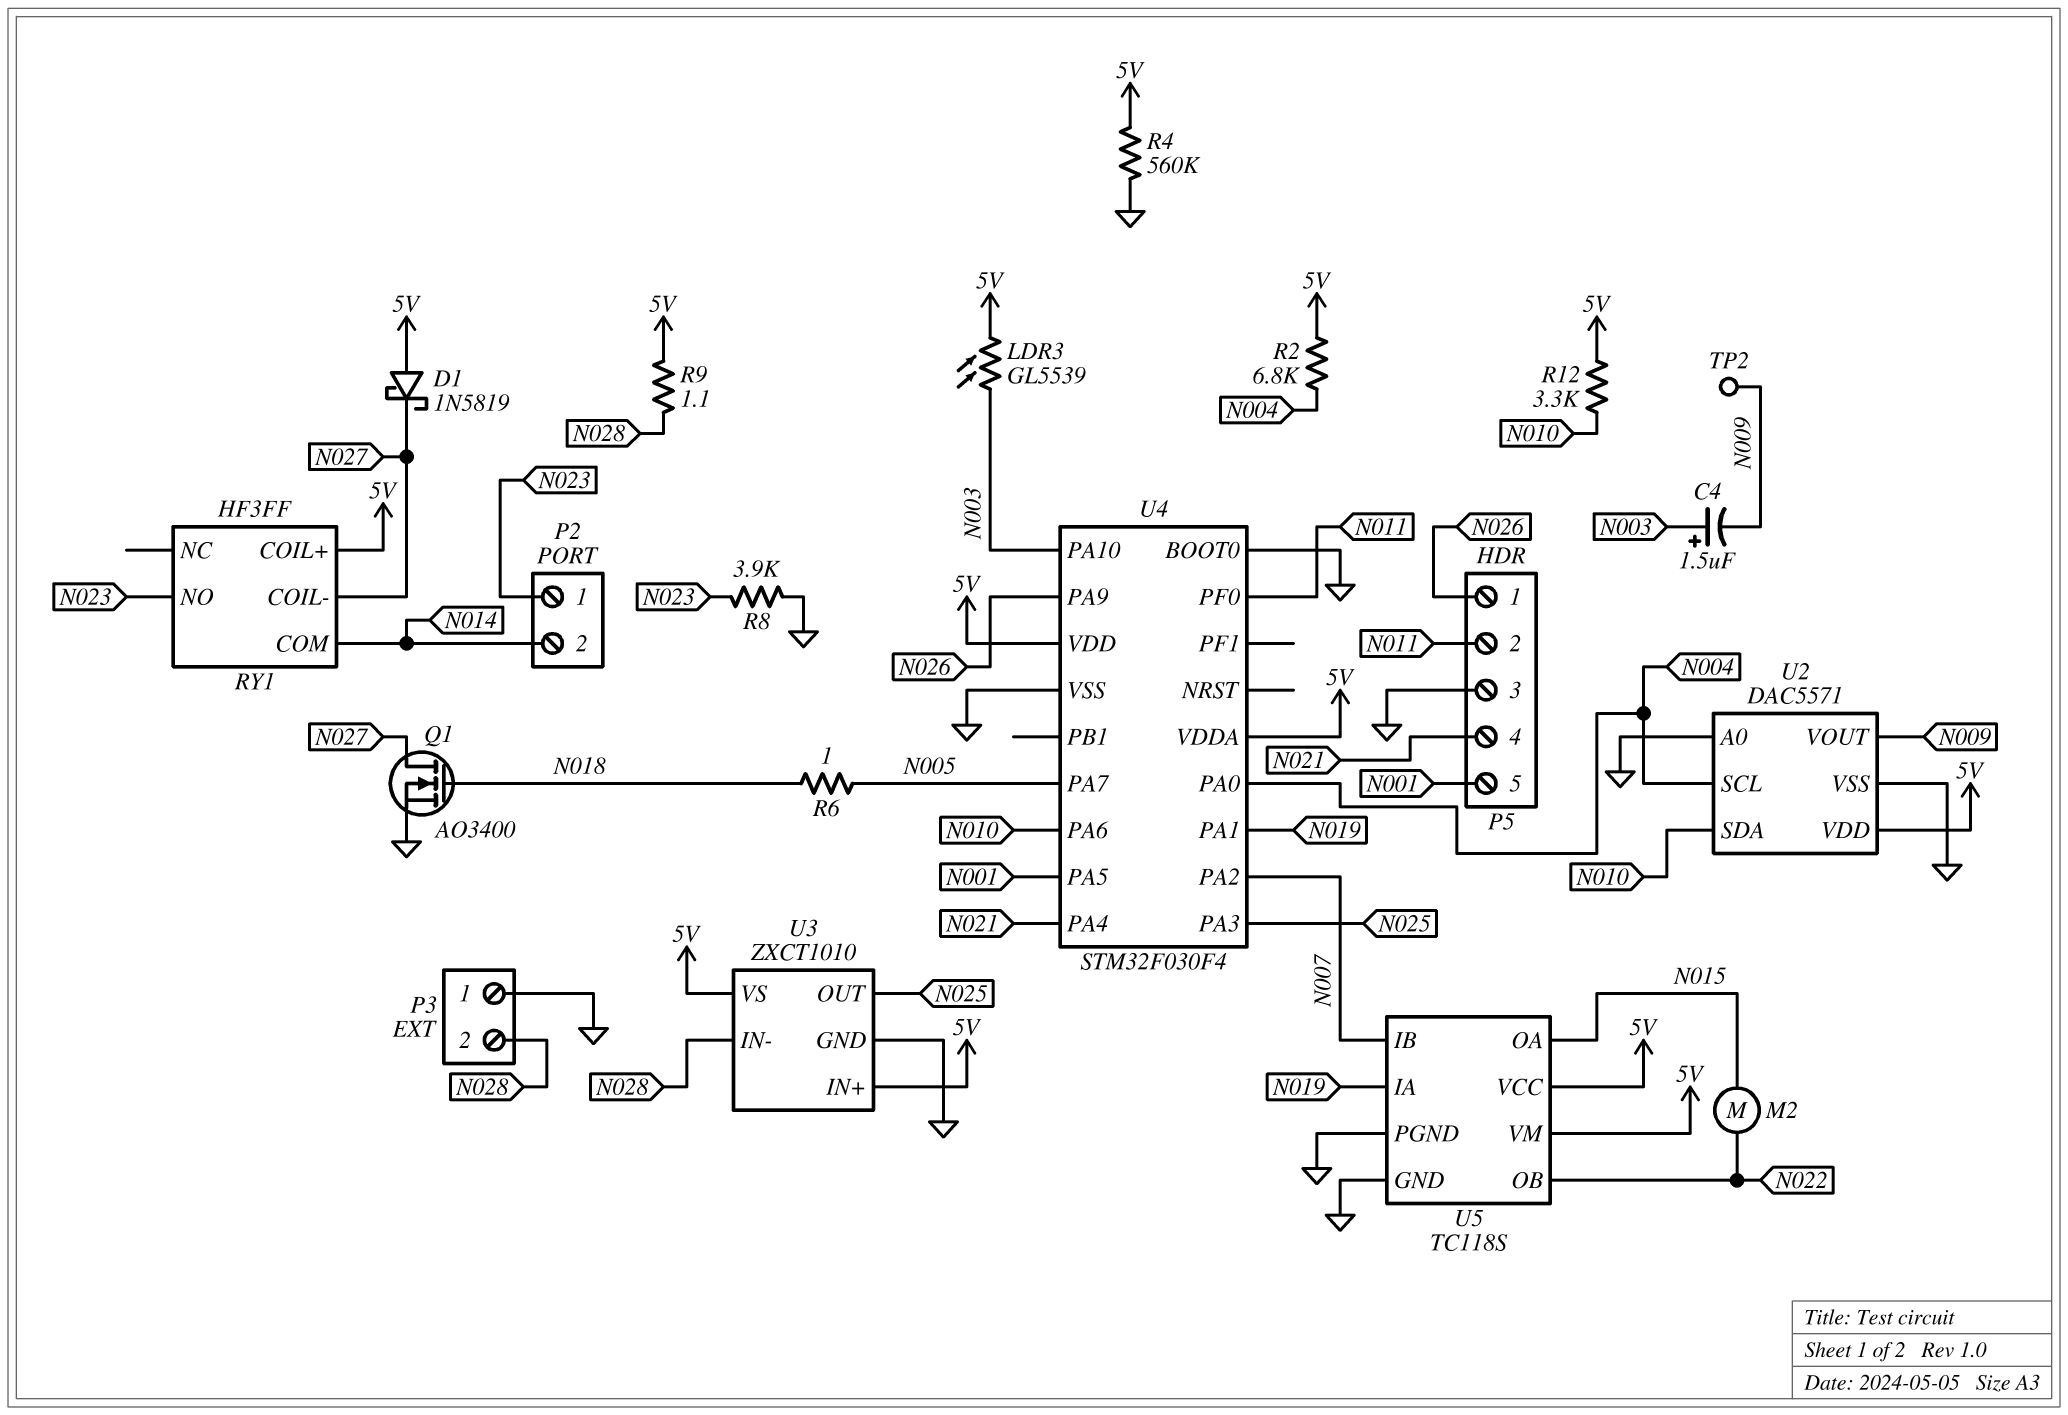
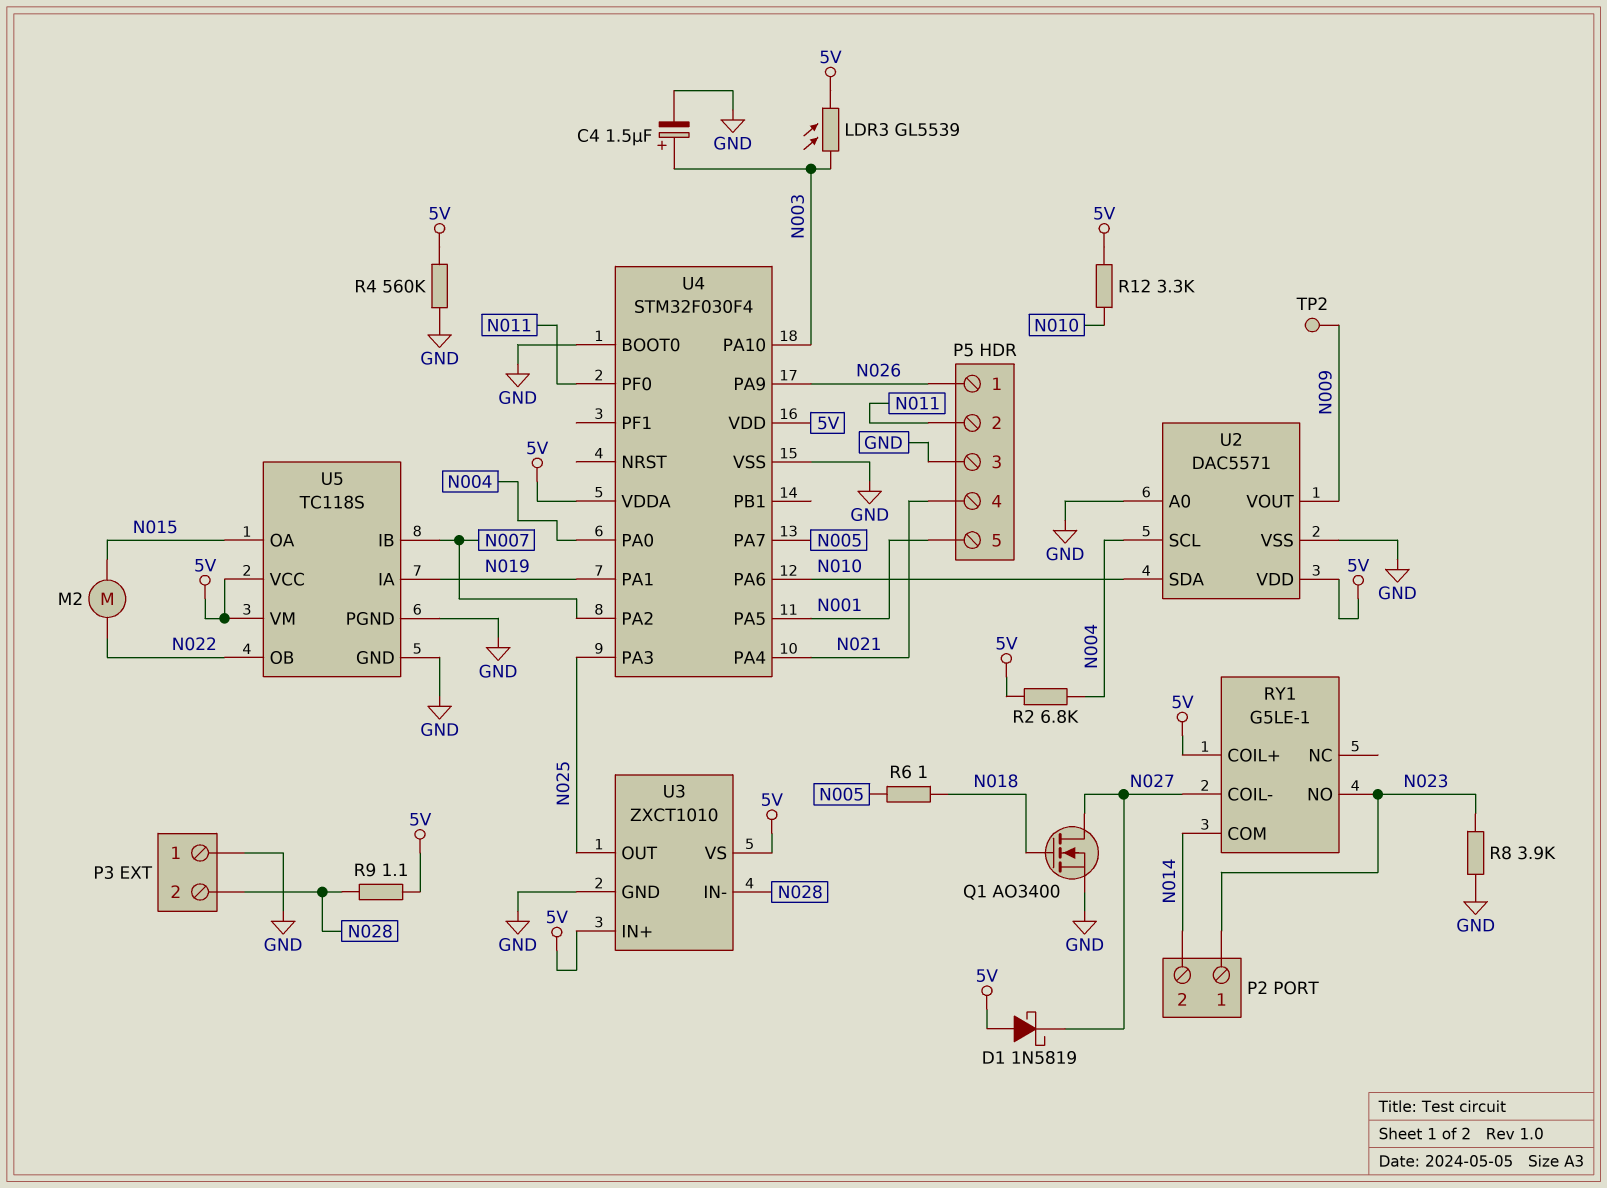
C4: 1.5uF (plus N003, minus N009) -> 1.5uF (plus N003, minus GND)
RY1: HF3FF -> G5LE-1

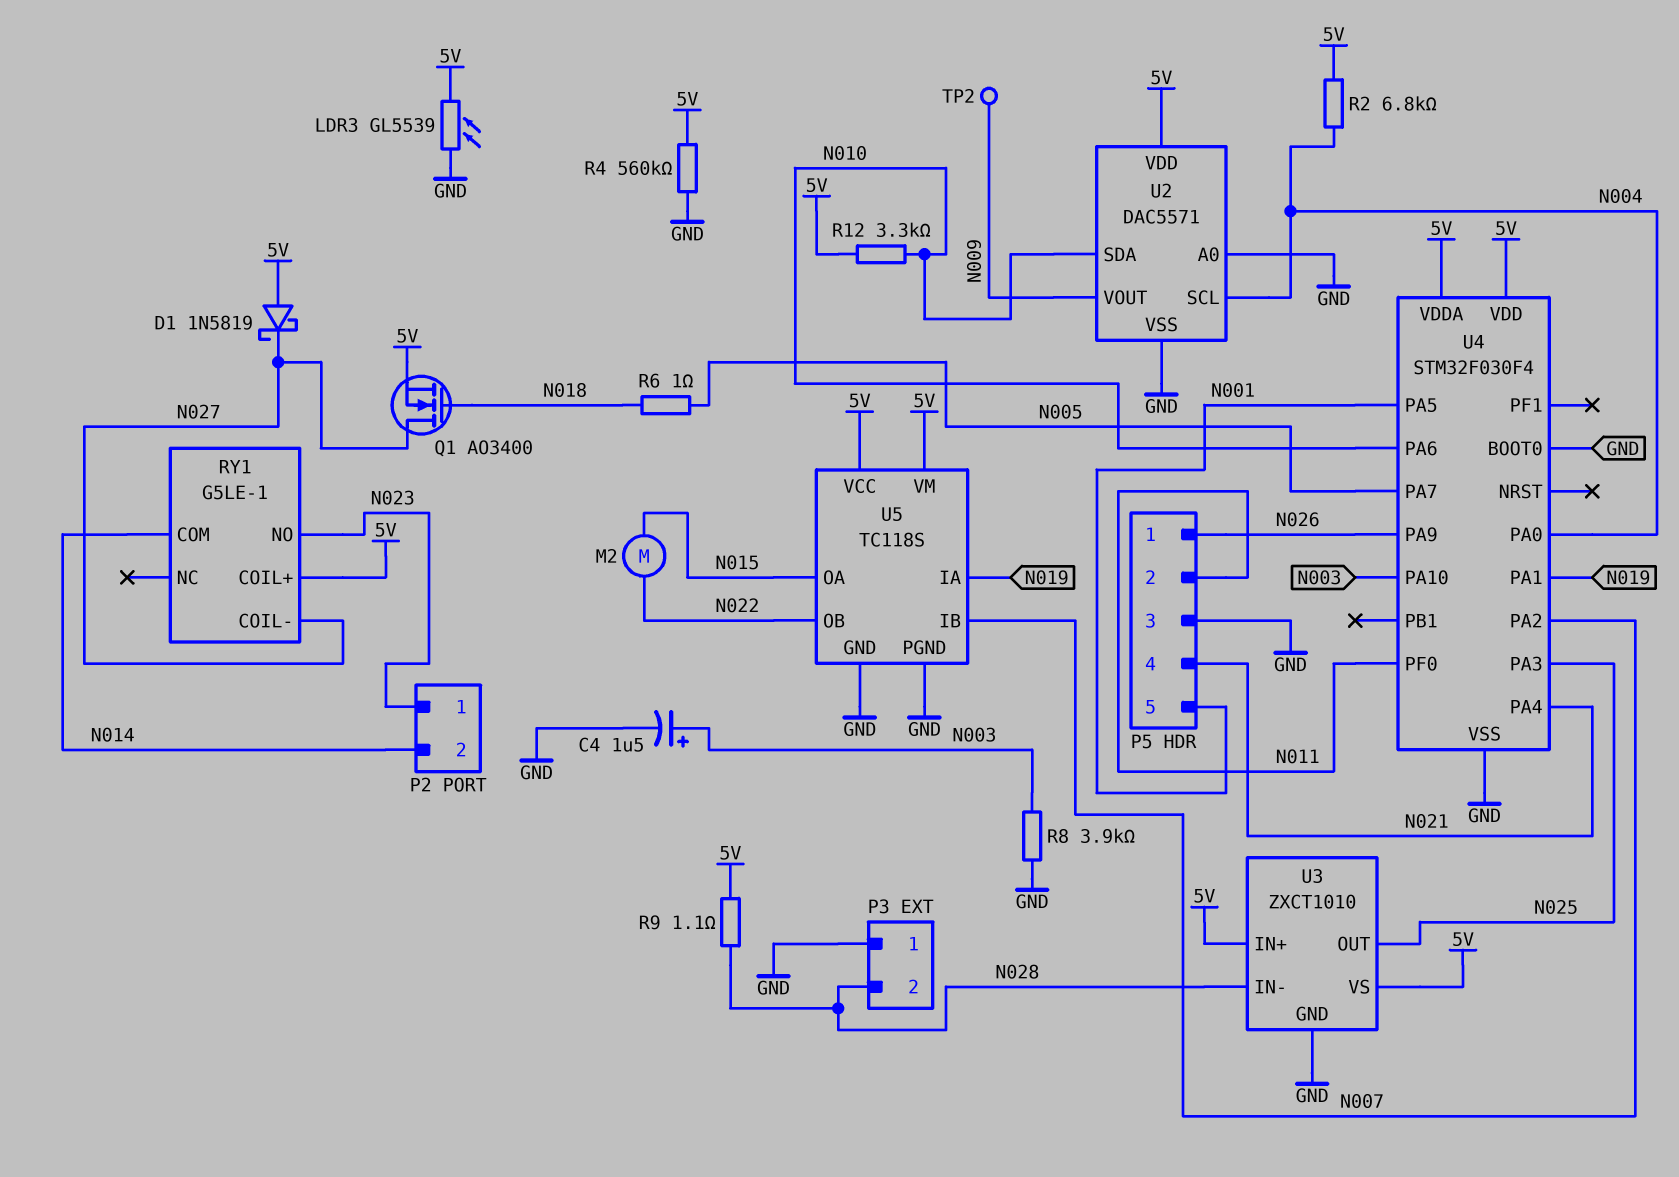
LDR3: GL5539 (5V, N003) -> GL5539 (5V, GND)
Q1: NMOS AO3400 (G N018, D N027, S GND) -> NMOS AO3400 (G N018, D N027, S 5V)
R8: 3.9k (GND, N023) -> 3.9k (GND, N003)

